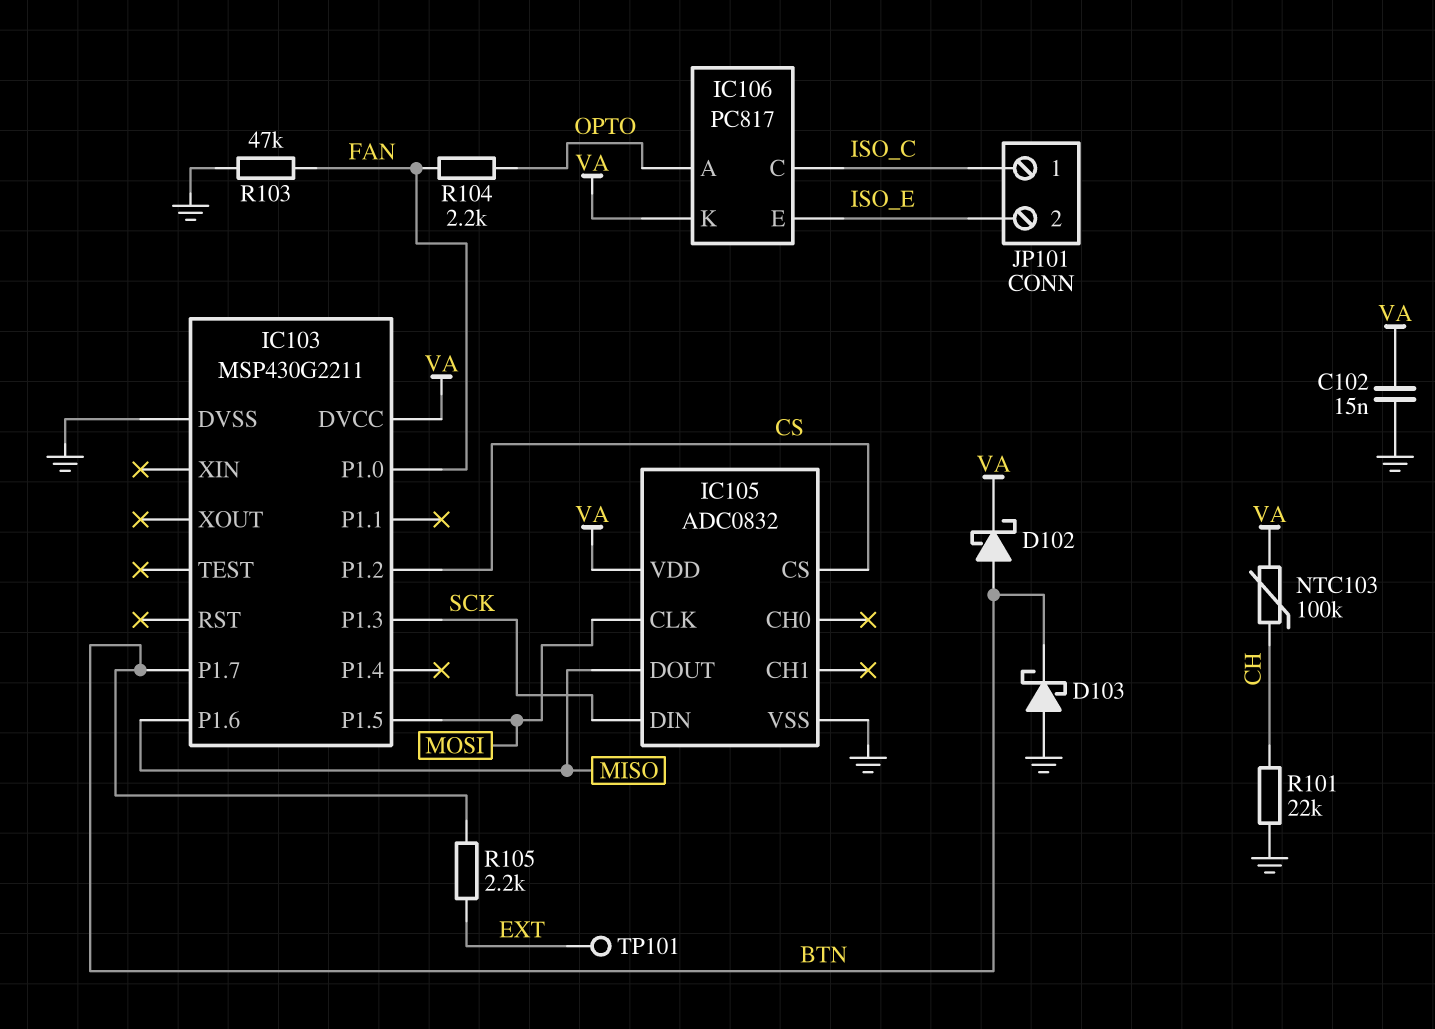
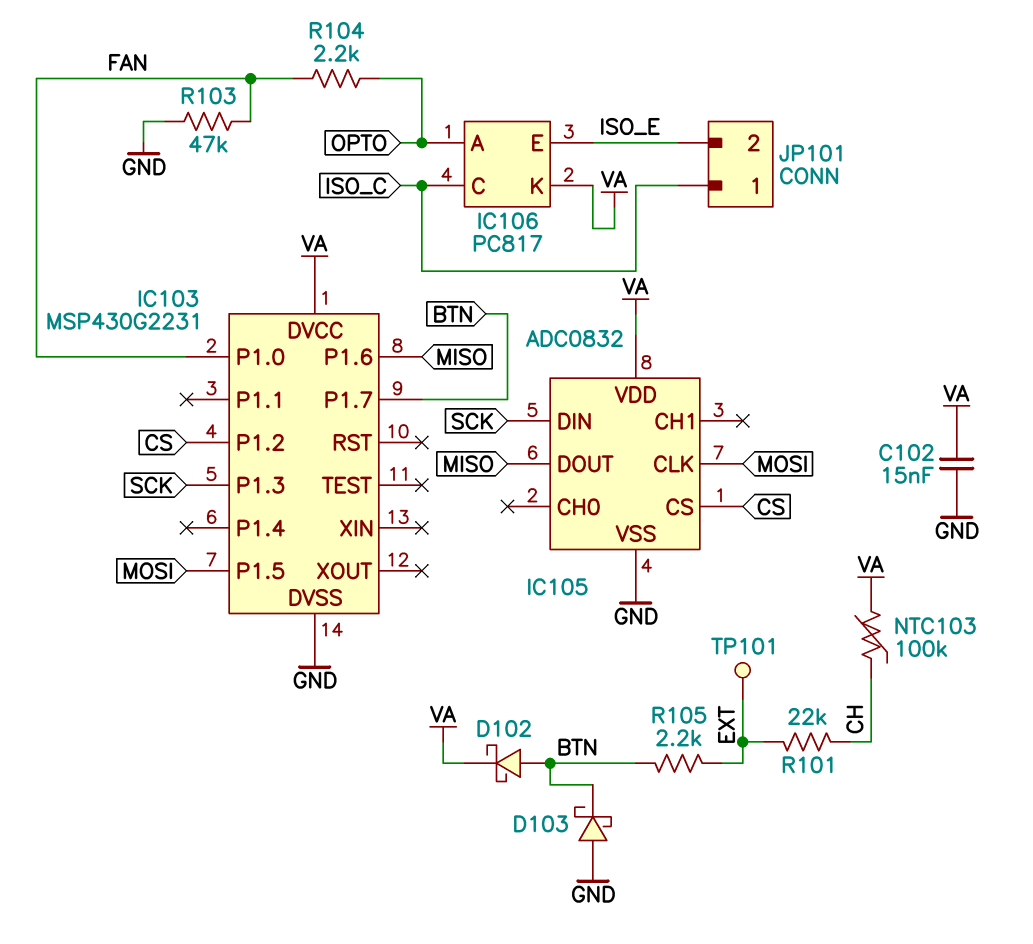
IC103: MSP430G2211 -> MSP430G2231
R101: 22k (CH, GND) -> 22k (CH, EXT)

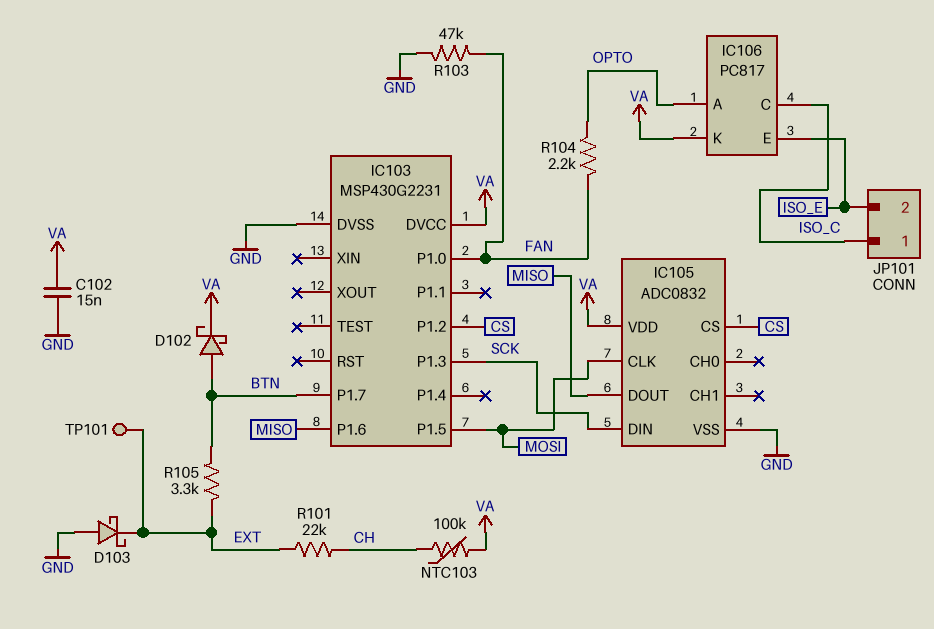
D103: schottky (A GND, K BTN) -> schottky (A GND, K EXT)
R105: 2.2k (BTN, EXT) -> 3.3k (BTN, EXT)

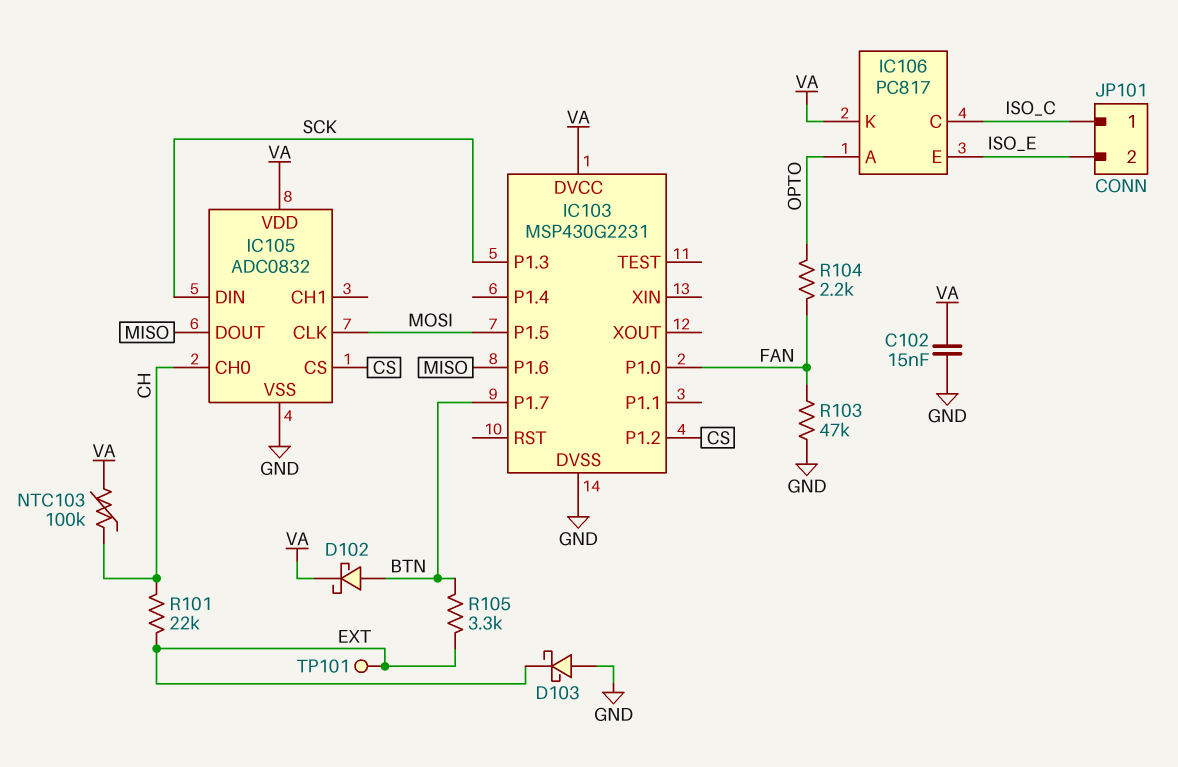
IC105 pin CH0: none -> CH

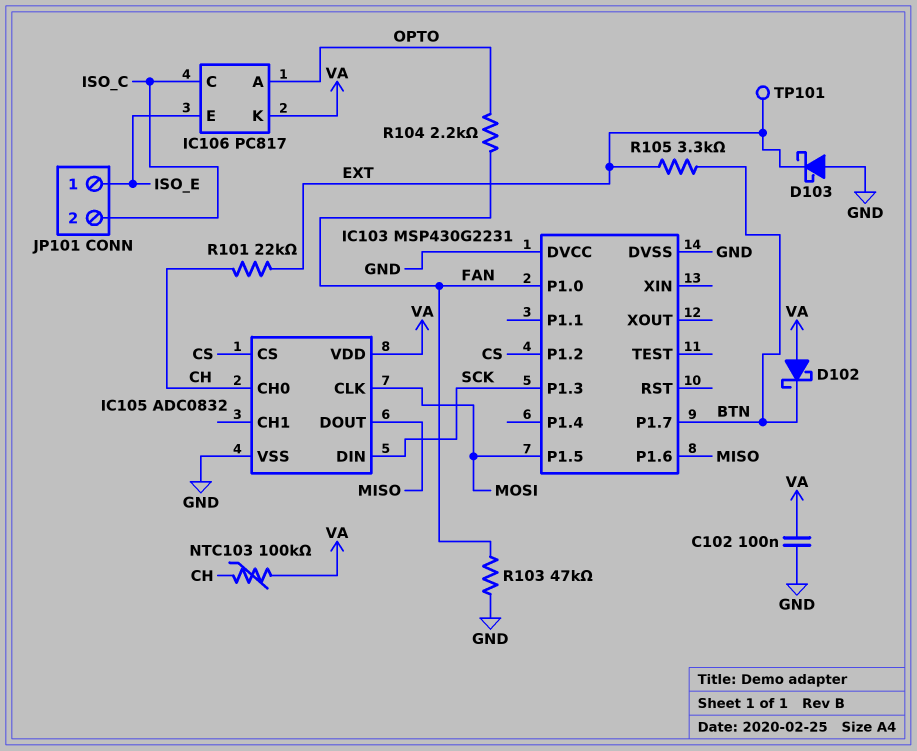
C102: 15nF (GND, VA) -> 100nF (GND, VA)
D102: schottky (A BTN, K VA) -> schottky (A VA, K BTN)
IC103 pin DVCC: VA -> GND
JP101 pin 1: ISO_C -> ISO_E
JP101 pin 2: ISO_E -> ISO_C

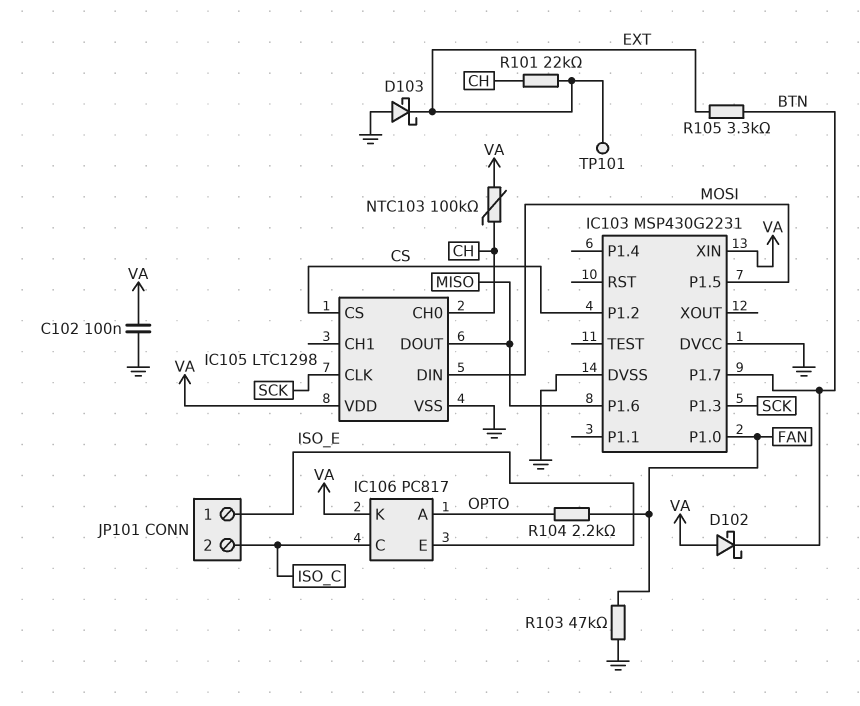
IC103 pin XIN: none -> VA
IC105: ADC0832 -> LTC1298
IC105 pin CLK: MOSI -> SCK
IC105 pin DIN: SCK -> MOSI

